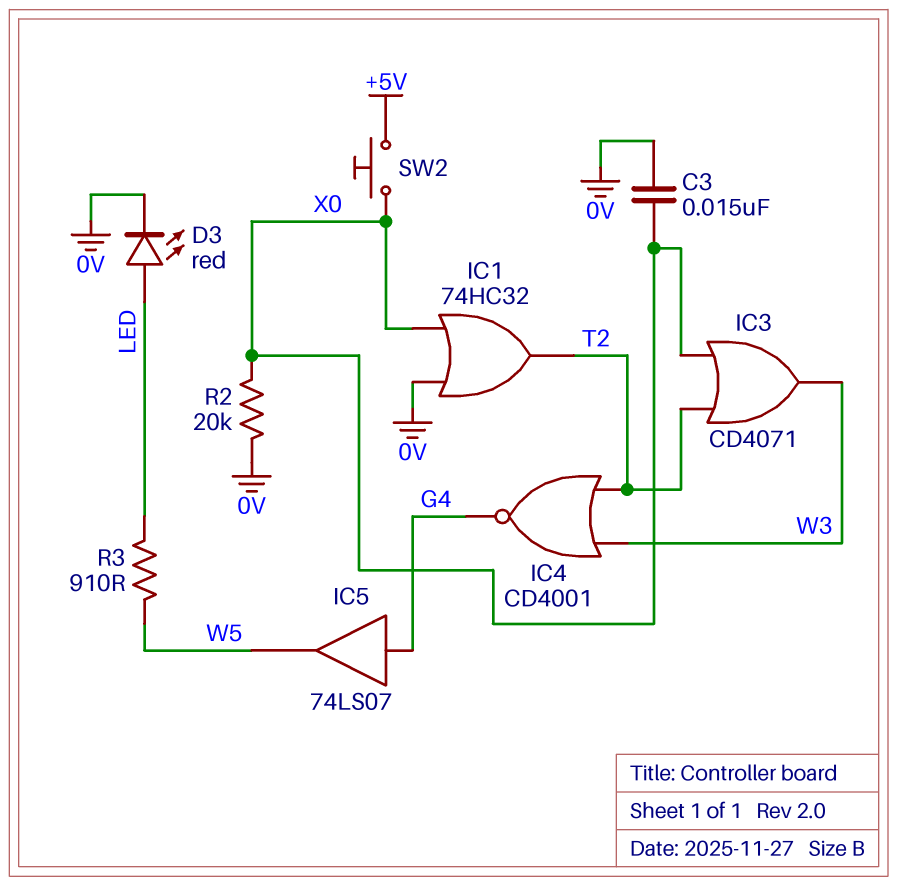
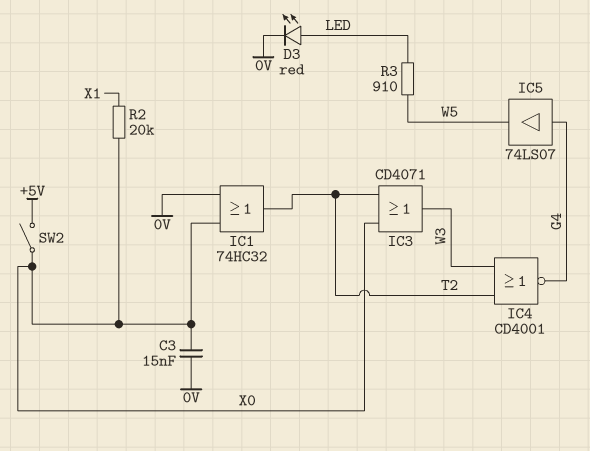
R2: 20k (0V, X0) -> 20k (X0, X1)
SW2: button (+5V, X0) -> switch (+5V, X0)

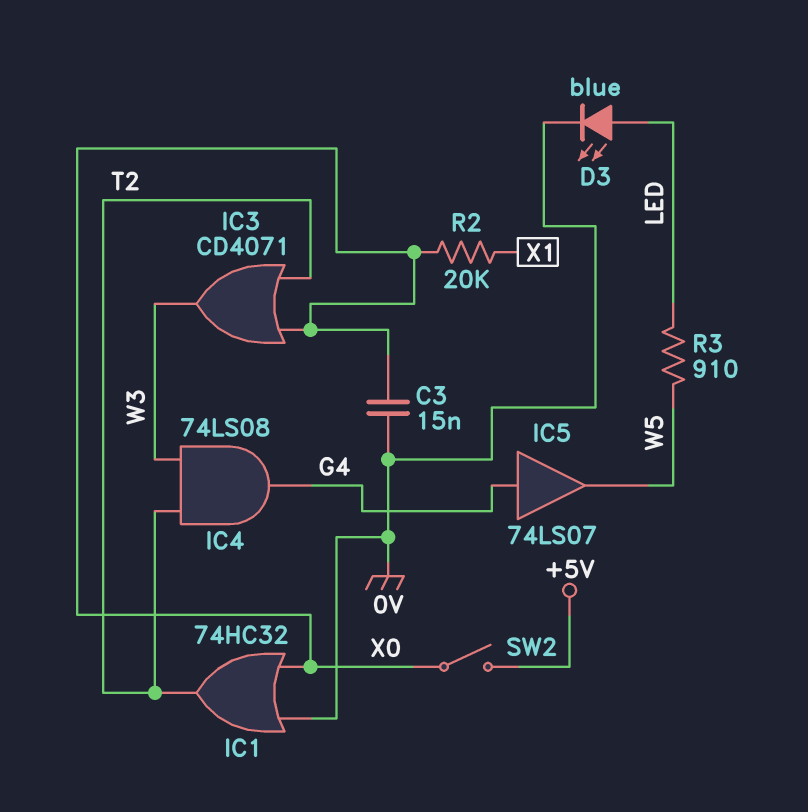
D3: LED red (A LED, K 0V) -> LED blue (A LED, K 0V)
IC4: NOR CD4001 (in T2, in W3, out G4) -> AND 74LS08 (in T2, in W3, out G4)

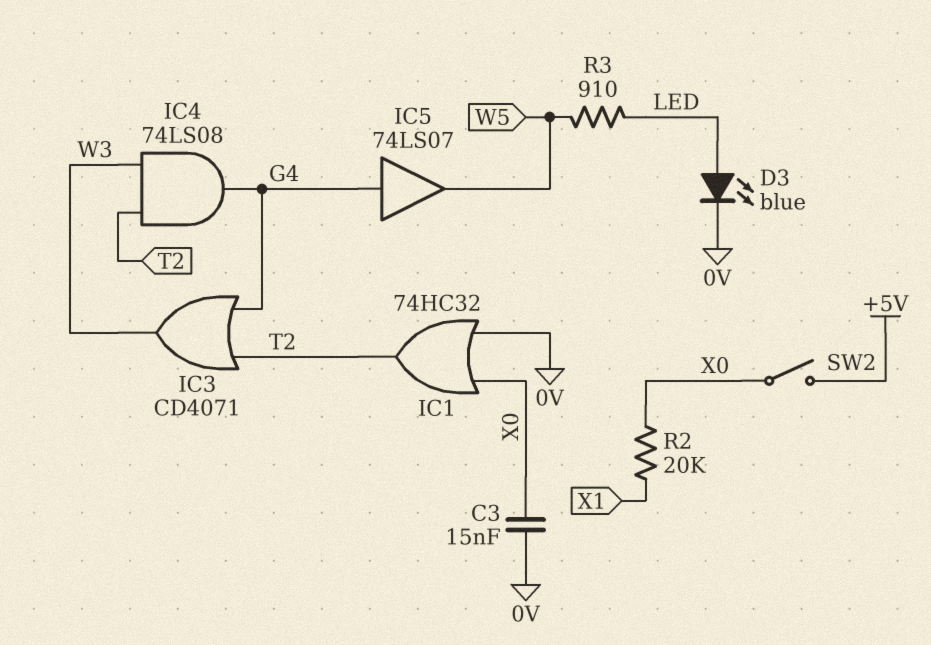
IC3: OR CD4071 (in T2, in X0, out W3) -> OR CD4071 (in G4, in T2, out W3)

